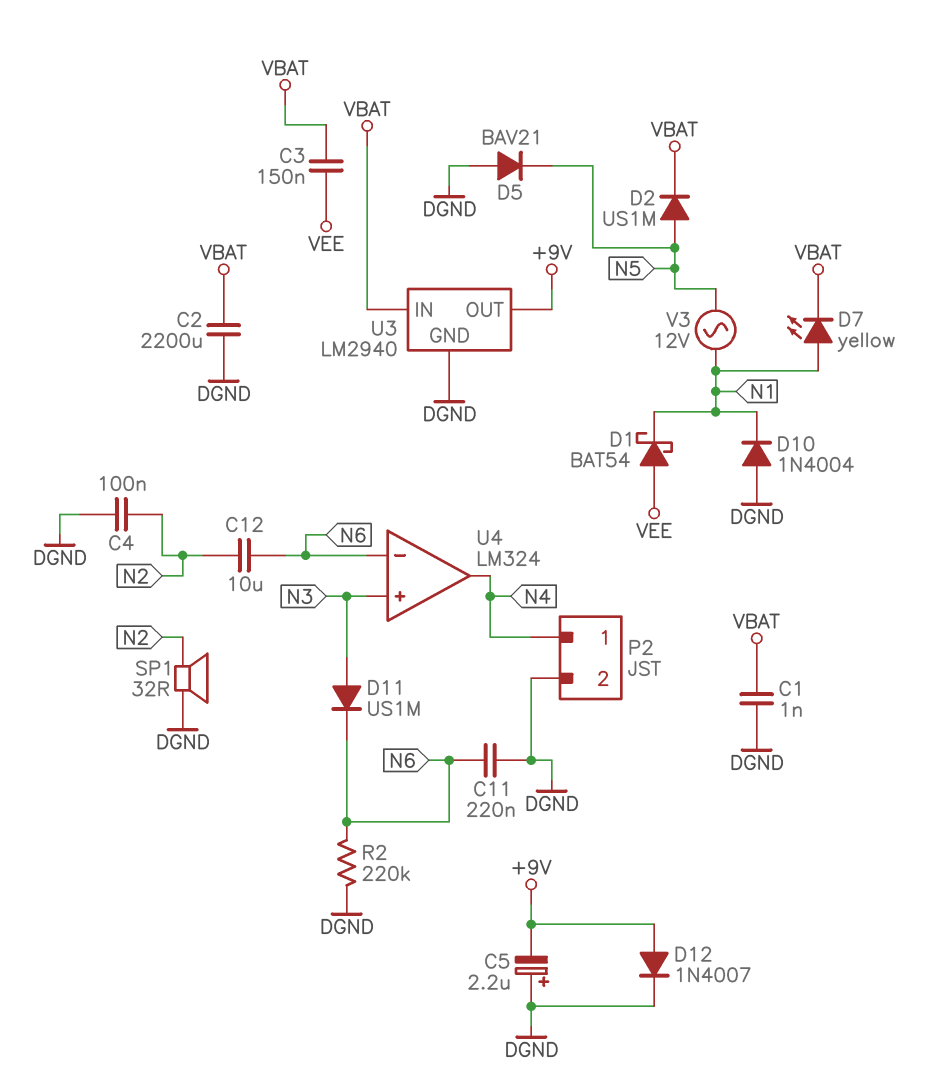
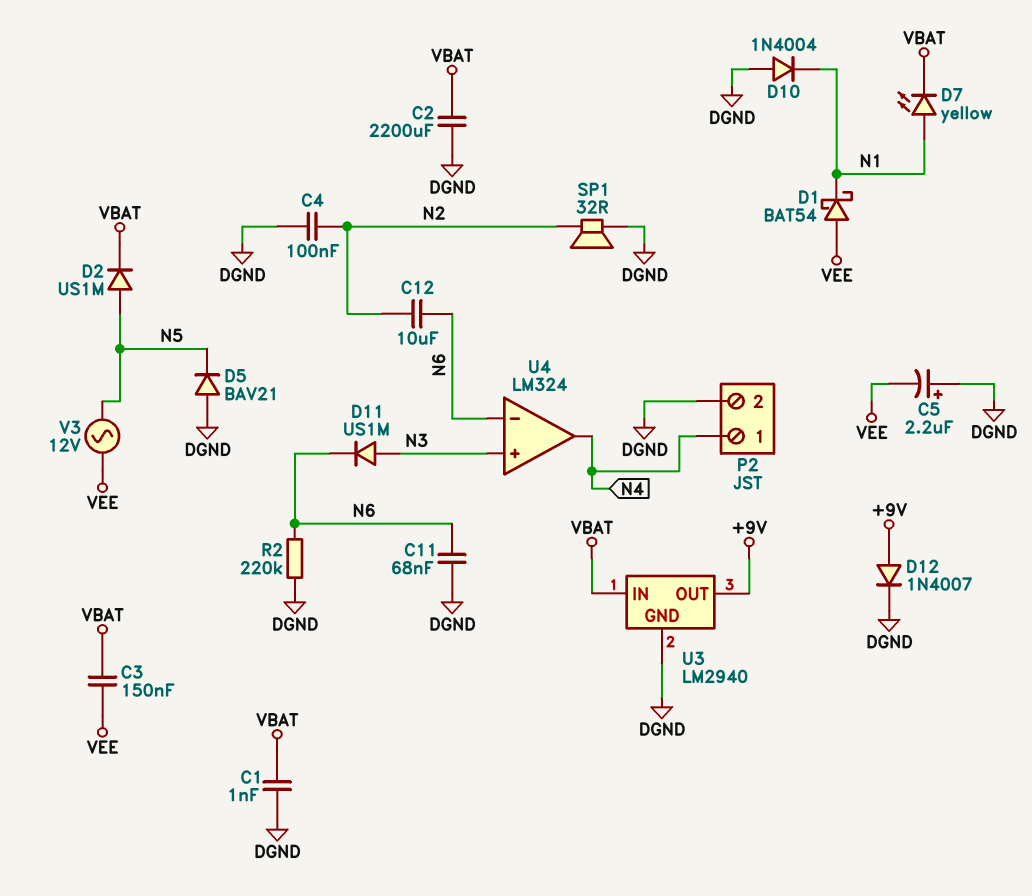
C5: 2.2uF (plus DGND, minus +9V) -> 2.2uF (plus DGND, minus VEE)
C11: 220nF (DGND, N6) -> 68nF (DGND, N6)
V3: AC 12V (N1, N5) -> AC 12V (N5, VEE)

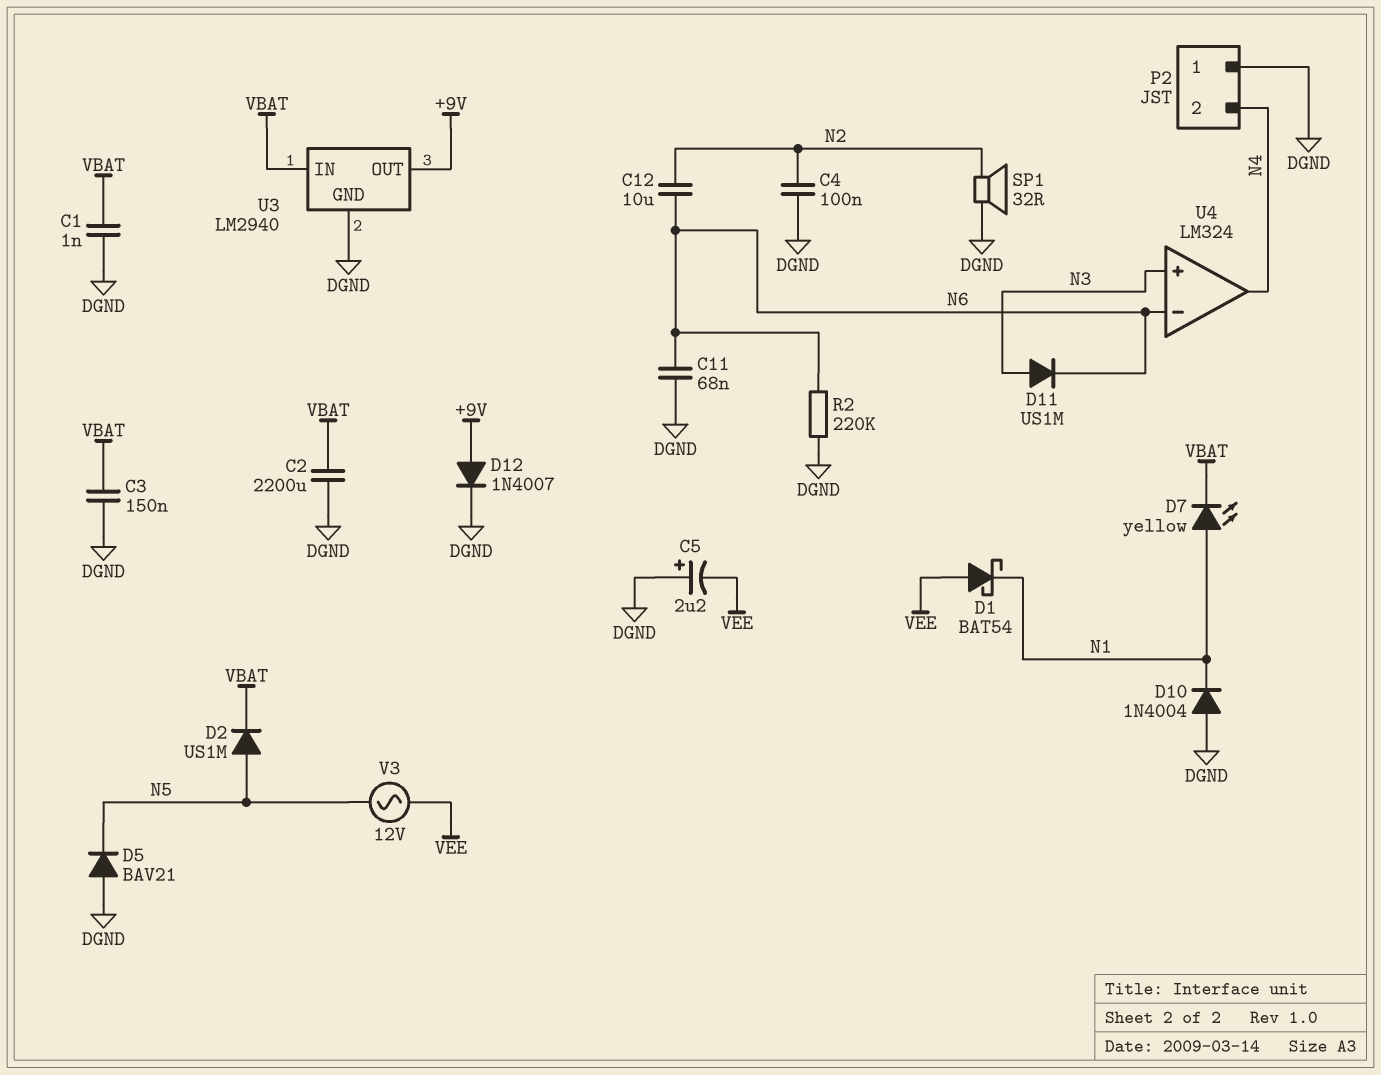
C3: 150nF (VBAT, VEE) -> 150nF (DGND, VBAT)
P2 pin 1: N4 -> DGND
P2 pin 2: DGND -> N4

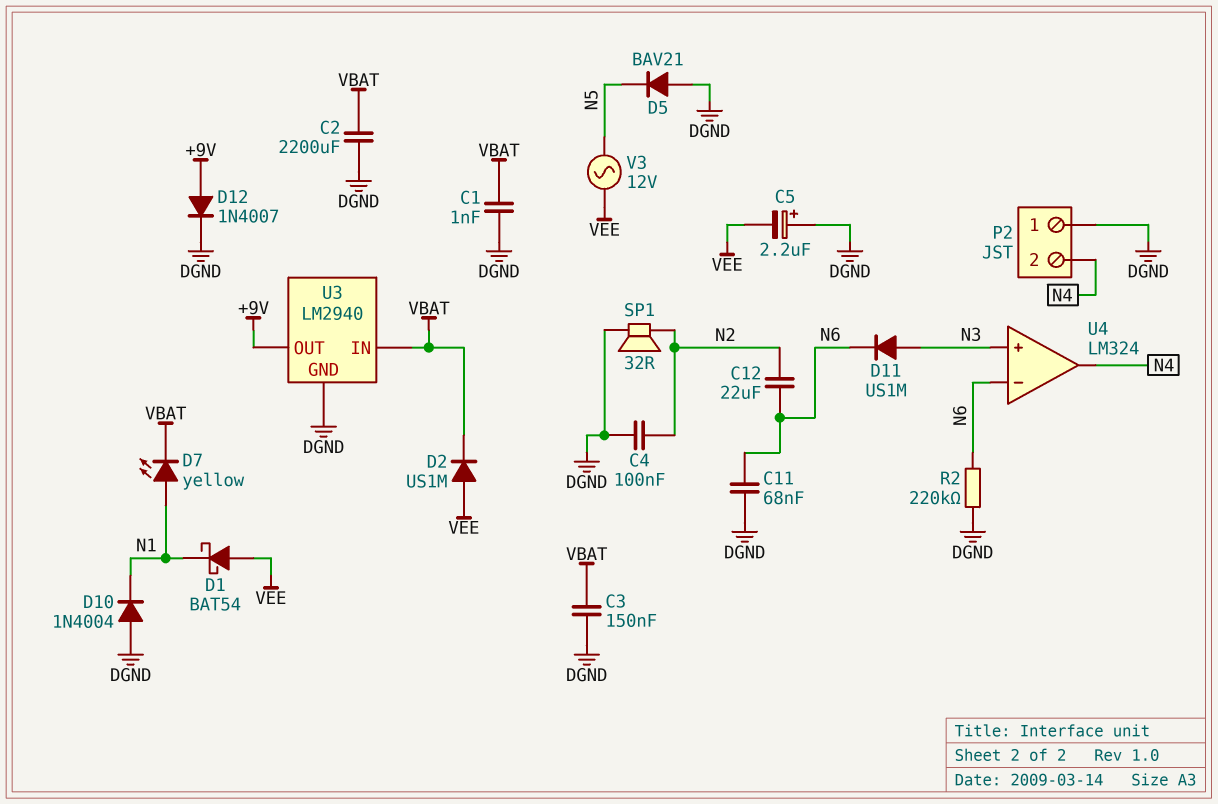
C12: 10uF (N2, N6) -> 22uF (N2, N6)
D2: diode US1M (A N5, K VBAT) -> diode US1M (A VEE, K VBAT)

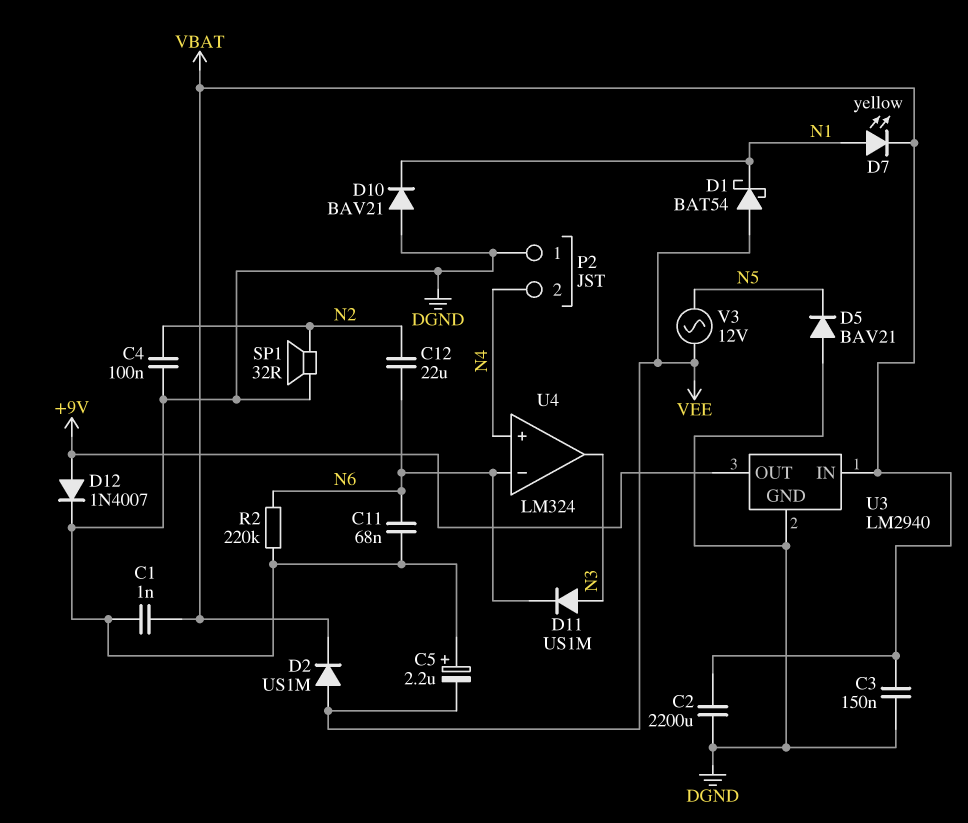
D10: diode 1N4004 (A DGND, K N1) -> diode BAV21 (A DGND, K N1)
U4 pin in+: N3 -> N4
U4 pin out: N4 -> N3

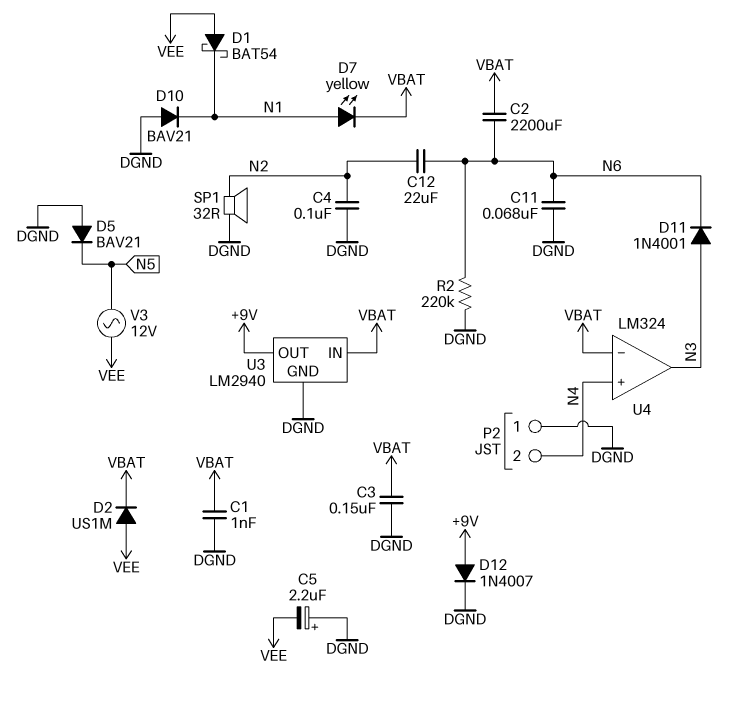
C2: 2200uF (DGND, VBAT) -> 2200uF (N6, VBAT)
D11: diode US1M (A N3, K N6) -> diode 1N4001 (A N3, K N6)
U4 pin in-: N6 -> VBAT

